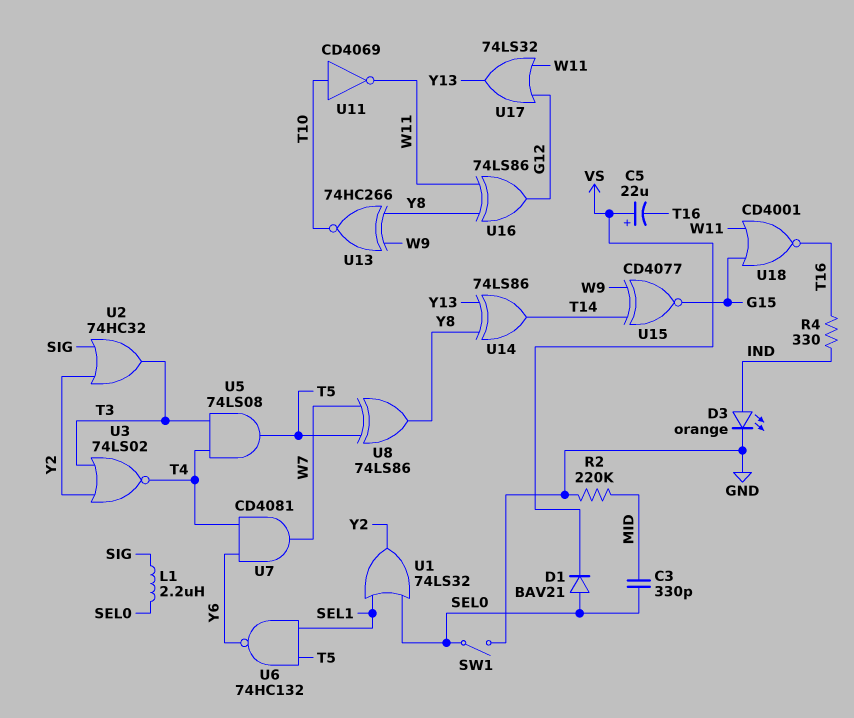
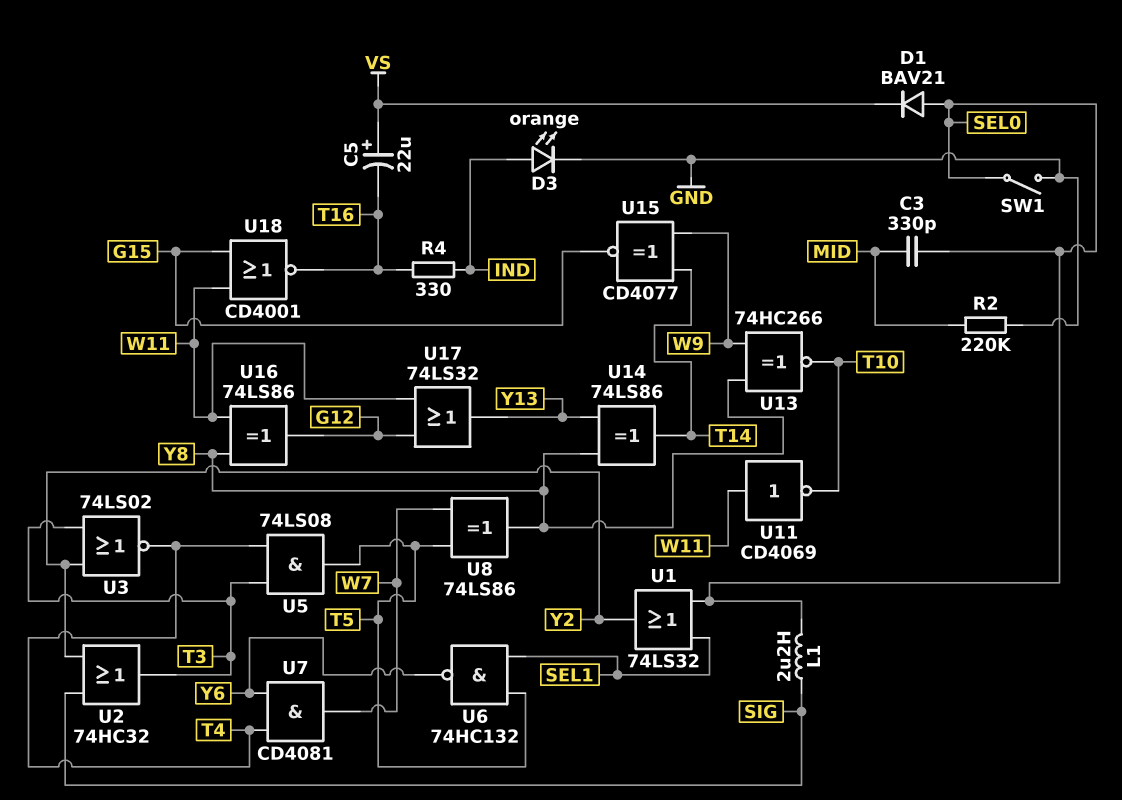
U11: NOT CD4069 (in T10, out W11) -> NOT CD4069 (in W11, out T10)

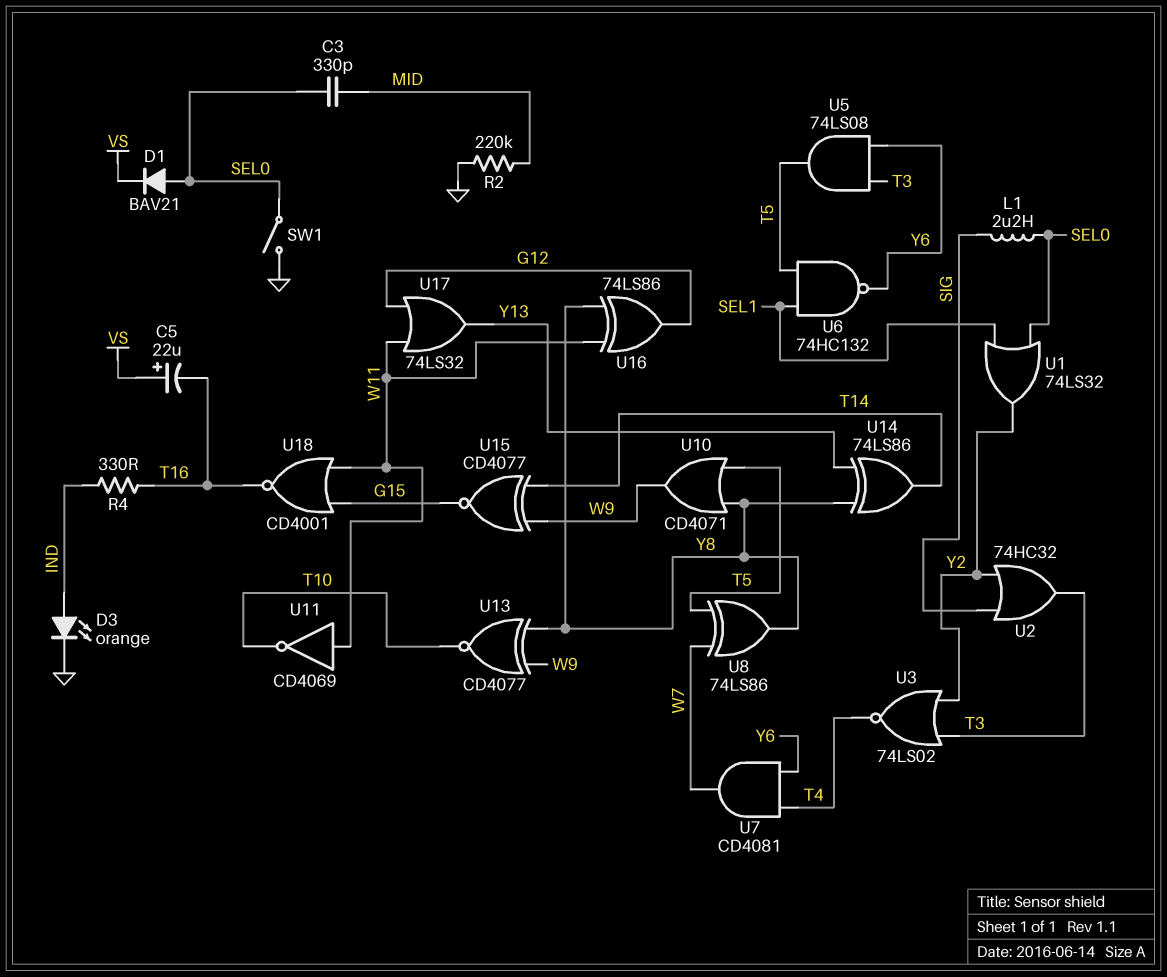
U5: AND 74LS08 (in T3, in T4, out T5) -> AND 74LS08 (in T3, in Y6, out T5)
U10: none -> OR CD4071 (in T5, in Y8, out W9)
U13: XNOR 74HC266 (in W9, in Y8, out T10) -> XNOR CD4077 (in W9, in Y8, out T10)

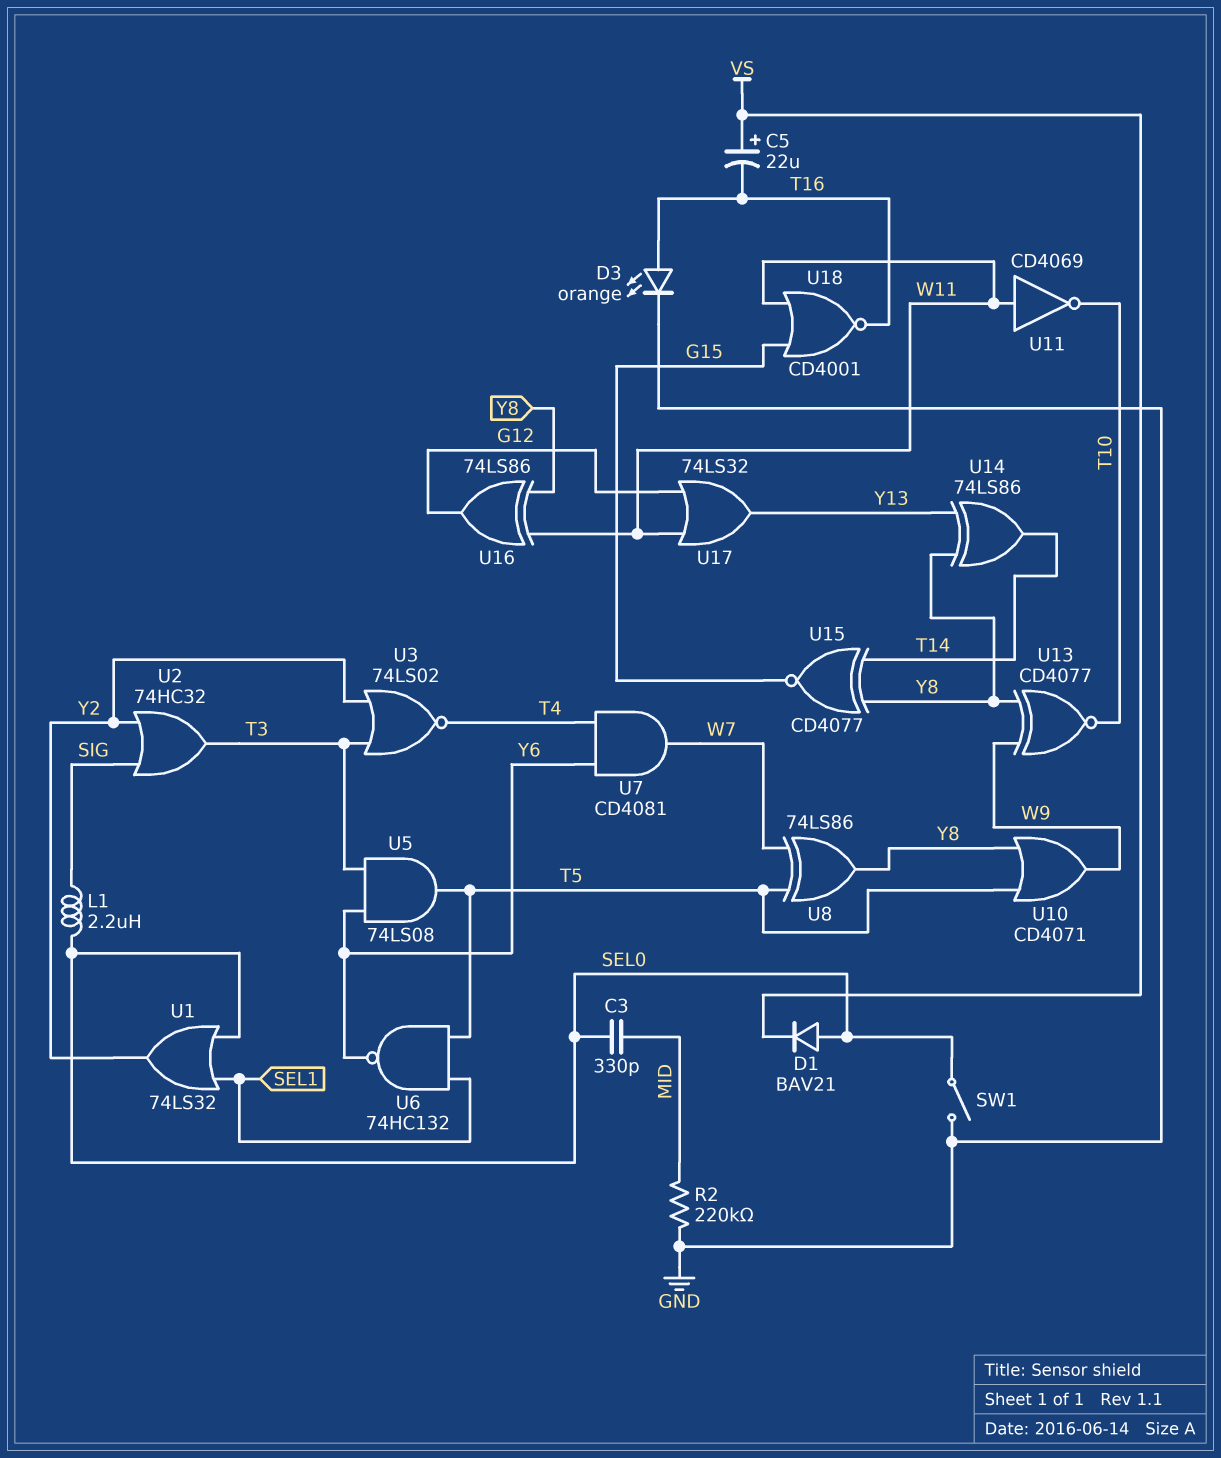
D3: LED orange (A IND, K GND) -> LED orange (A T16, K GND)
R4: 330 (IND, T16) -> none
U15: XNOR CD4077 (in T14, in W9, out G15) -> XNOR CD4077 (in T14, in Y8, out G15)

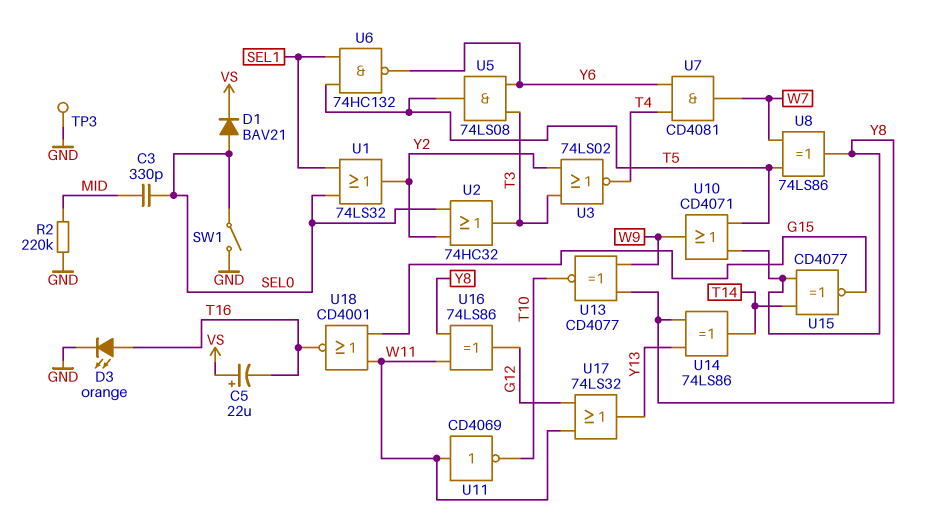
L1: 2.2uH (SEL0, SIG) -> none
TP3: none -> test point (GND)
U2: OR 74HC32 (in SIG, in Y2, out T3) -> OR 74HC32 (in SEL0, in Y2, out T3)

